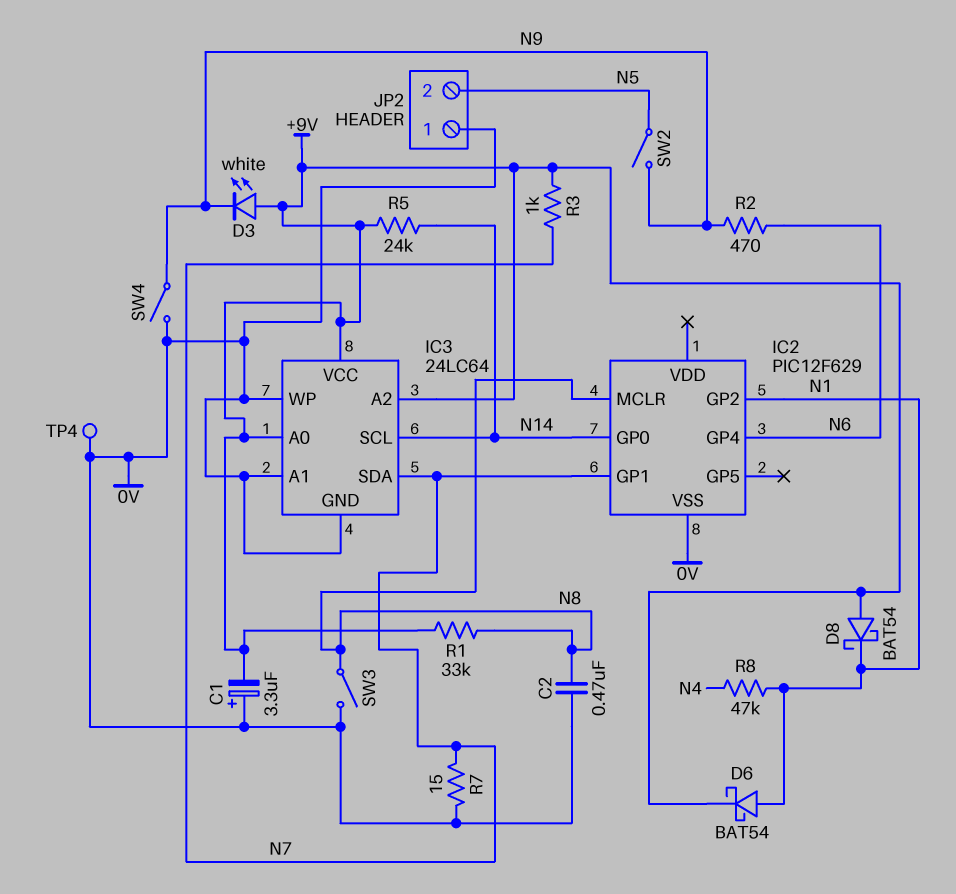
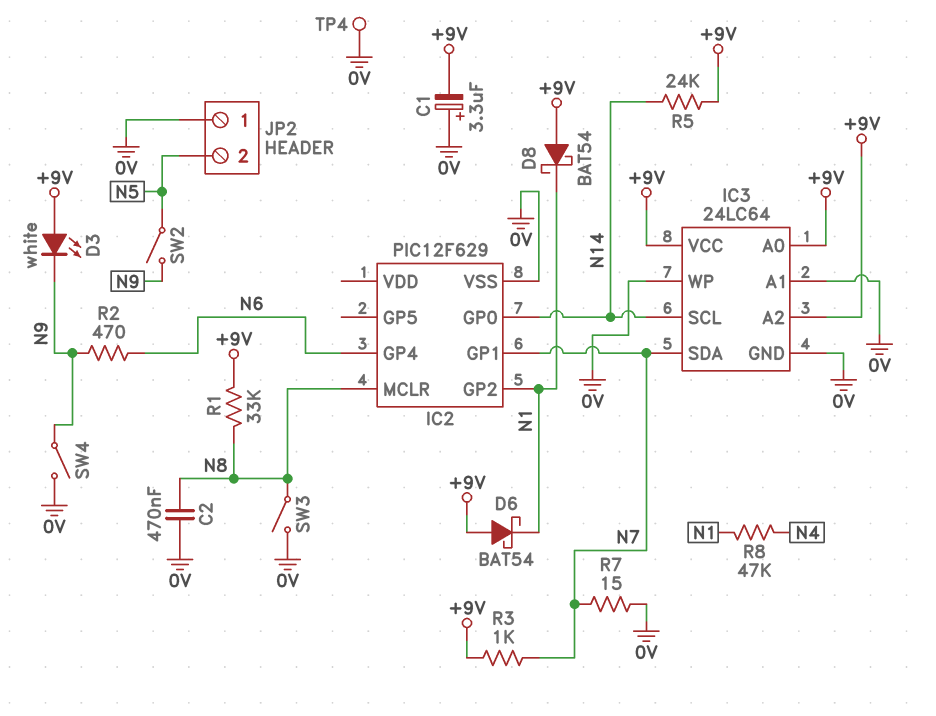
D6: schottky BAT54 (A N1, K +9V) -> schottky BAT54 (A +9V, K N1)

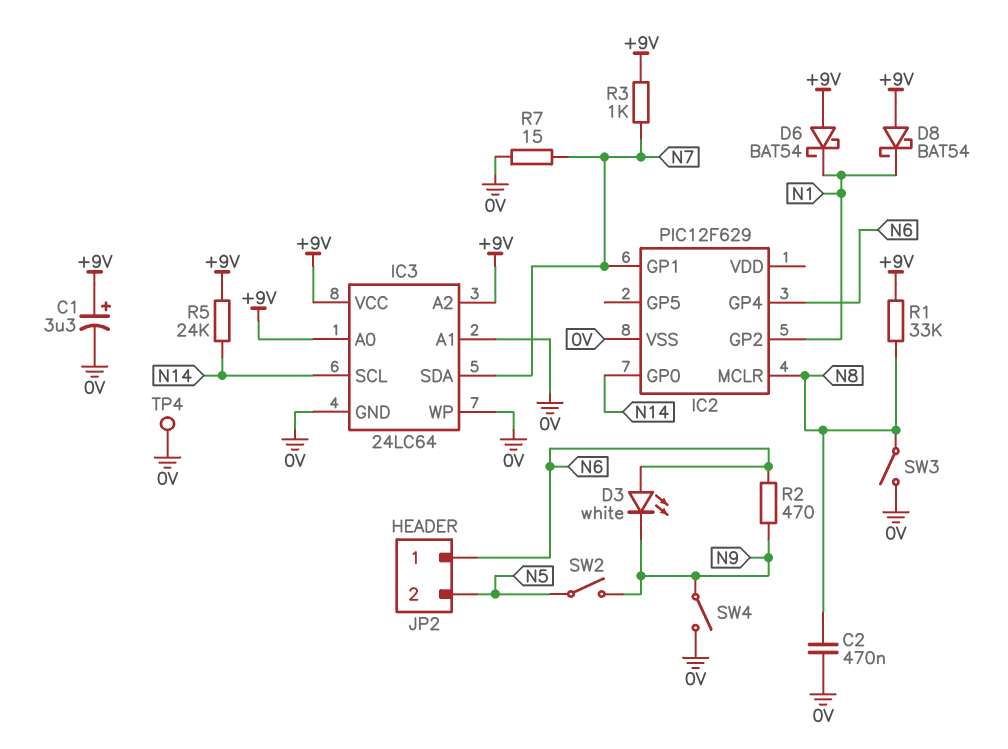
C1: 3.3uF (plus 0V, minus +9V) -> 3.3uF (plus +9V, minus 0V)
D3: LED white (A +9V, K N9) -> LED white (A N6, K N9)
JP2 pin 1: 0V -> N6
R8: 47k (N1, N4) -> none

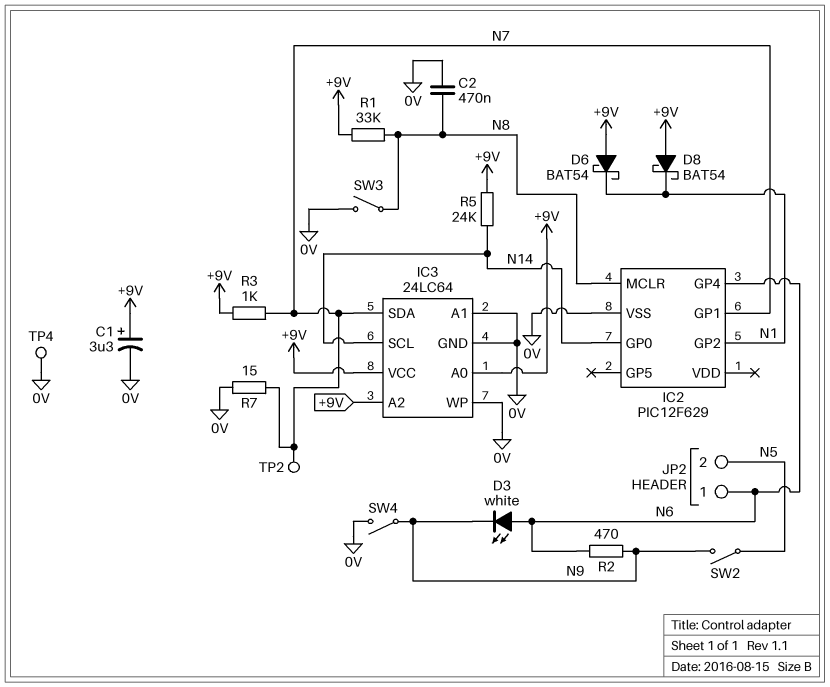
TP2: none -> test point (N7)

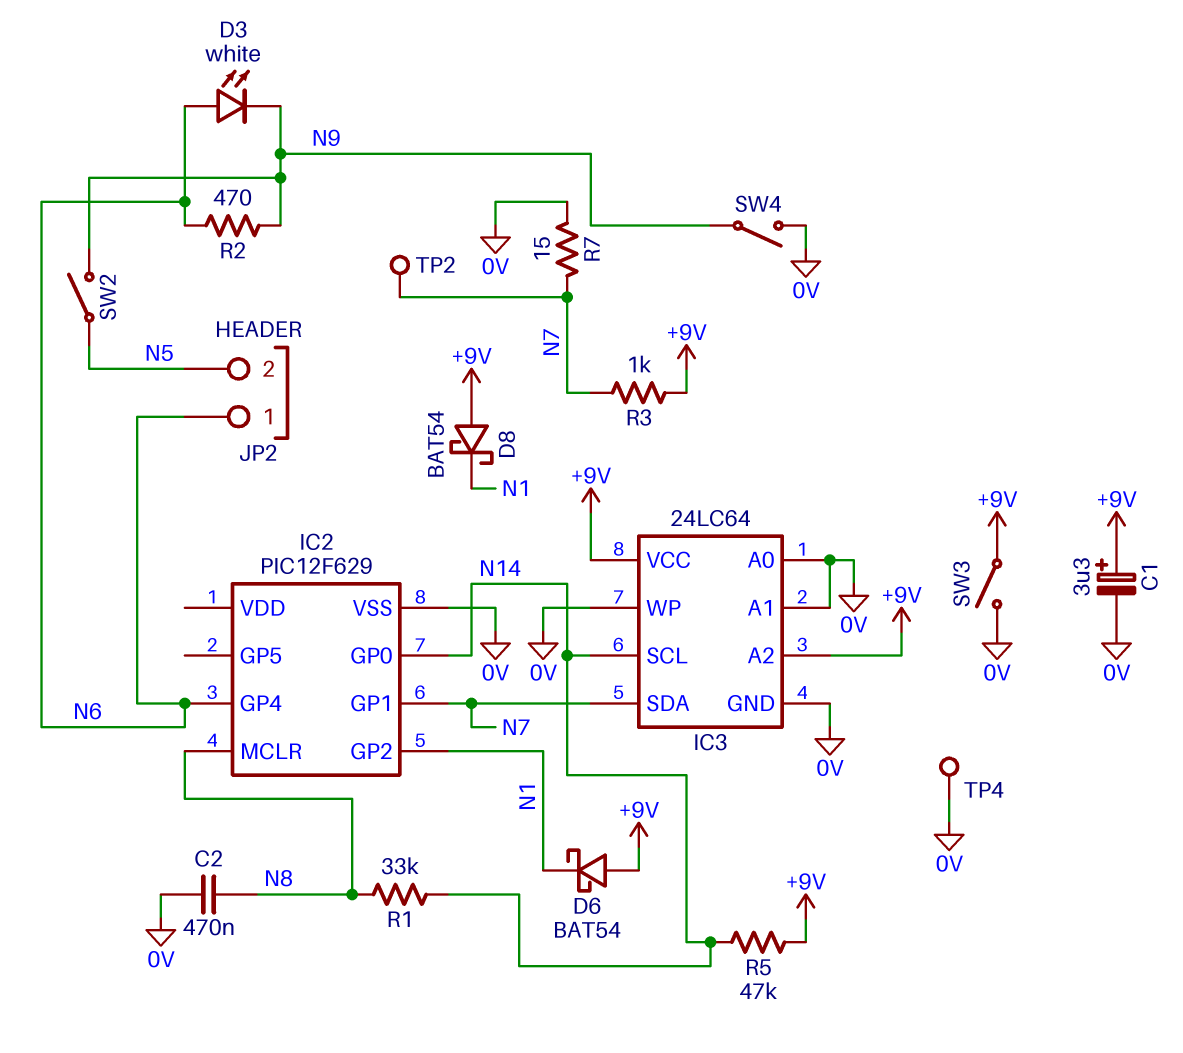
IC3 pin A0: +9V -> 0V
R1: 33k (+9V, N8) -> 33k (N8, N14)
R5: 24k (+9V, N14) -> 47k (+9V, N14)
SW3: switch (0V, N8) -> switch (+9V, 0V)

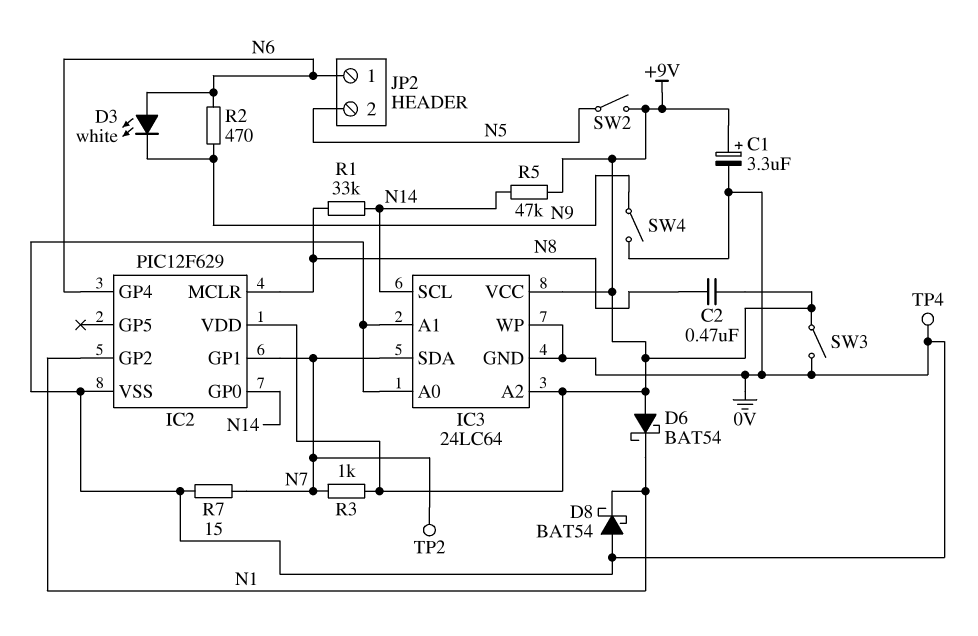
C2: 470nF (0V, N8) -> 470nF (+9V, N8)
D8: schottky BAT54 (A +9V, K N1) -> schottky BAT54 (A 0V, K N1)
IC2 pin VDD: none -> +9V
SW2: switch (N5, N9) -> switch (+9V, N5)

